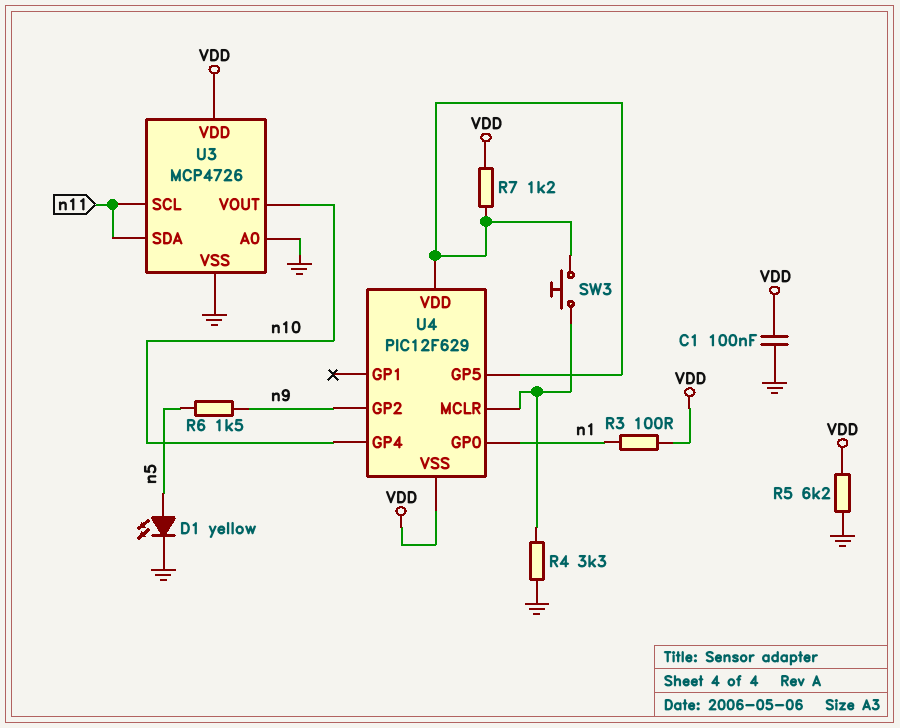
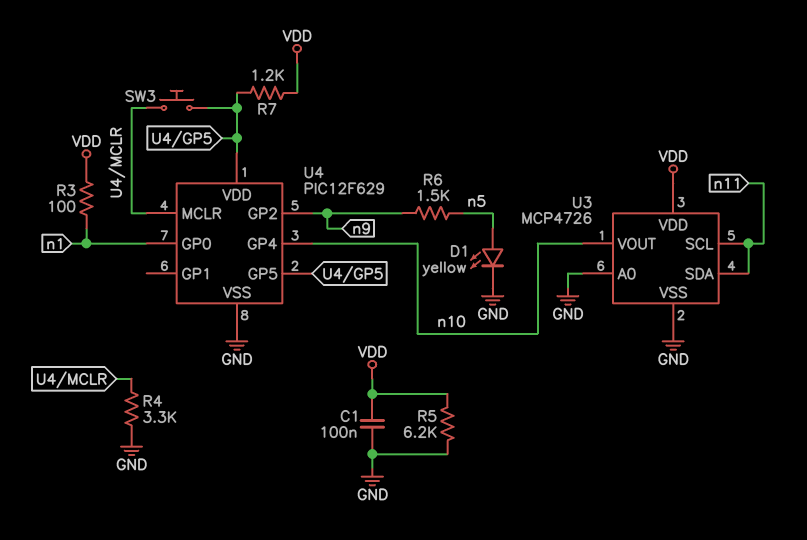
U4 pin VSS: VDD -> GND

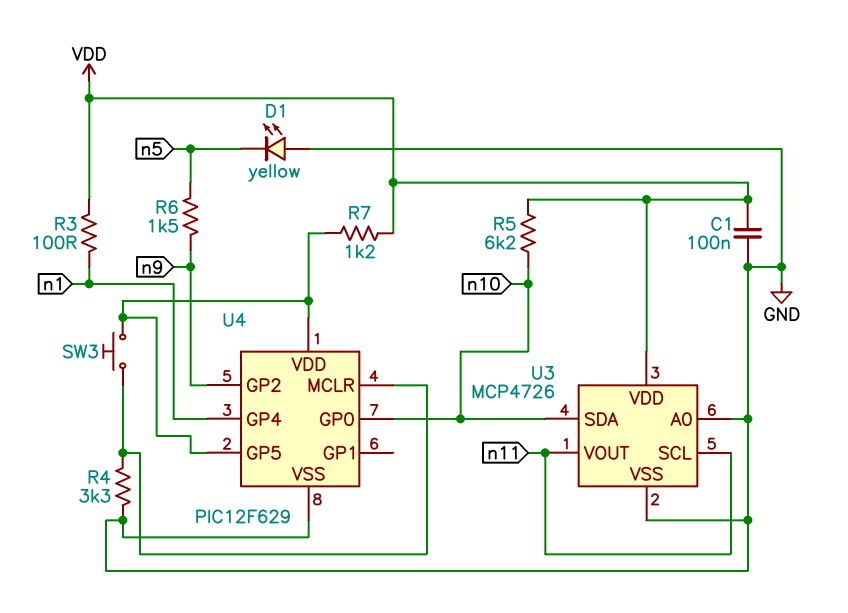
D1: LED yellow (A n5, K GND) -> LED yellow (A GND, K n5)
R5: 6.2k (GND, VDD) -> 6.2k (VDD, n10)
U3 pin SDA: n11 -> n10
U3 pin VOUT: n10 -> n11
U4 pin GP0: n1 -> n10
U4 pin GP4: n10 -> n1

